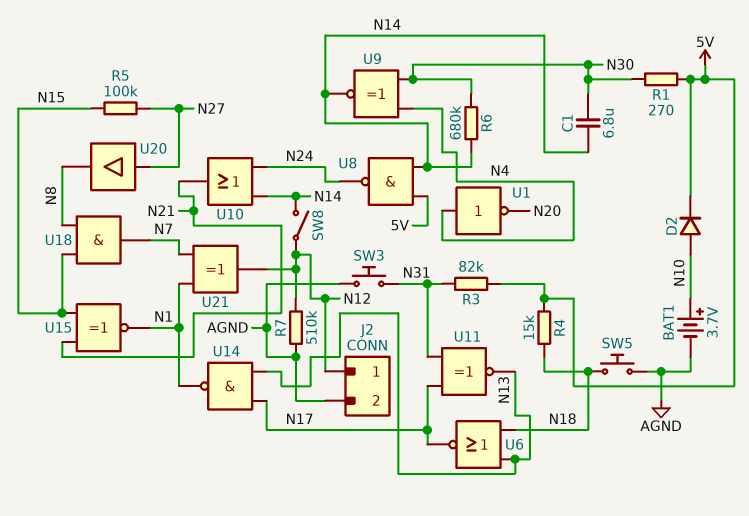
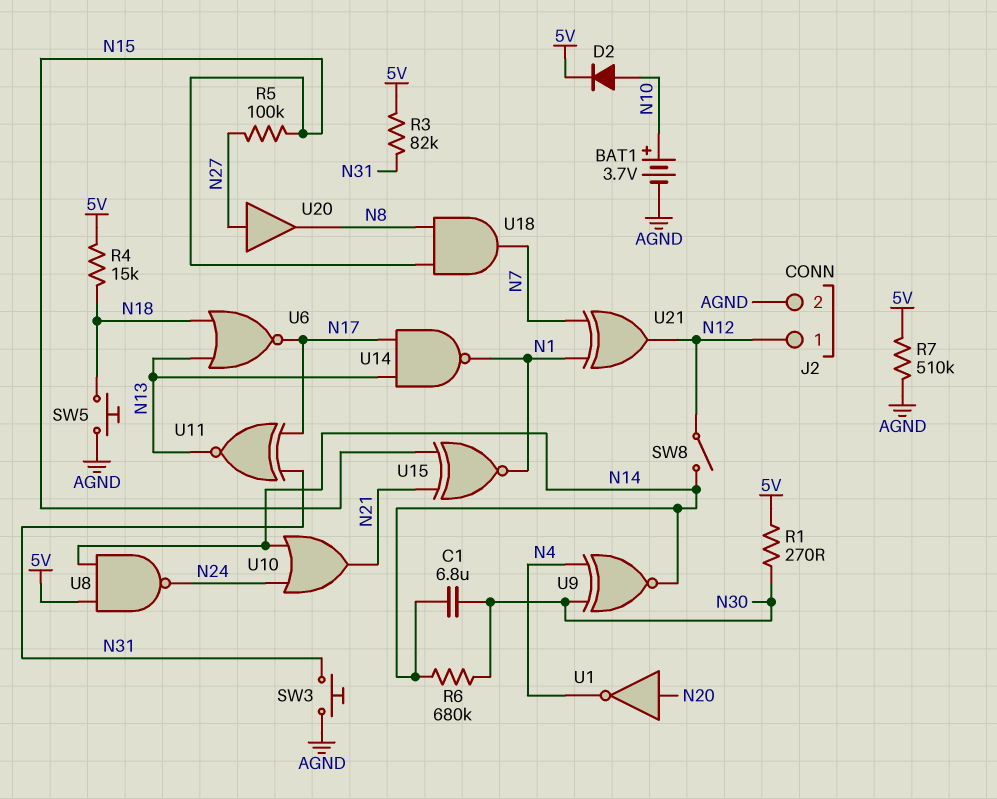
R7: 510k (AGND, N12) -> 510k (5V, AGND)
U1: NOT (in N4, out N20) -> NOT (in N20, out N4)

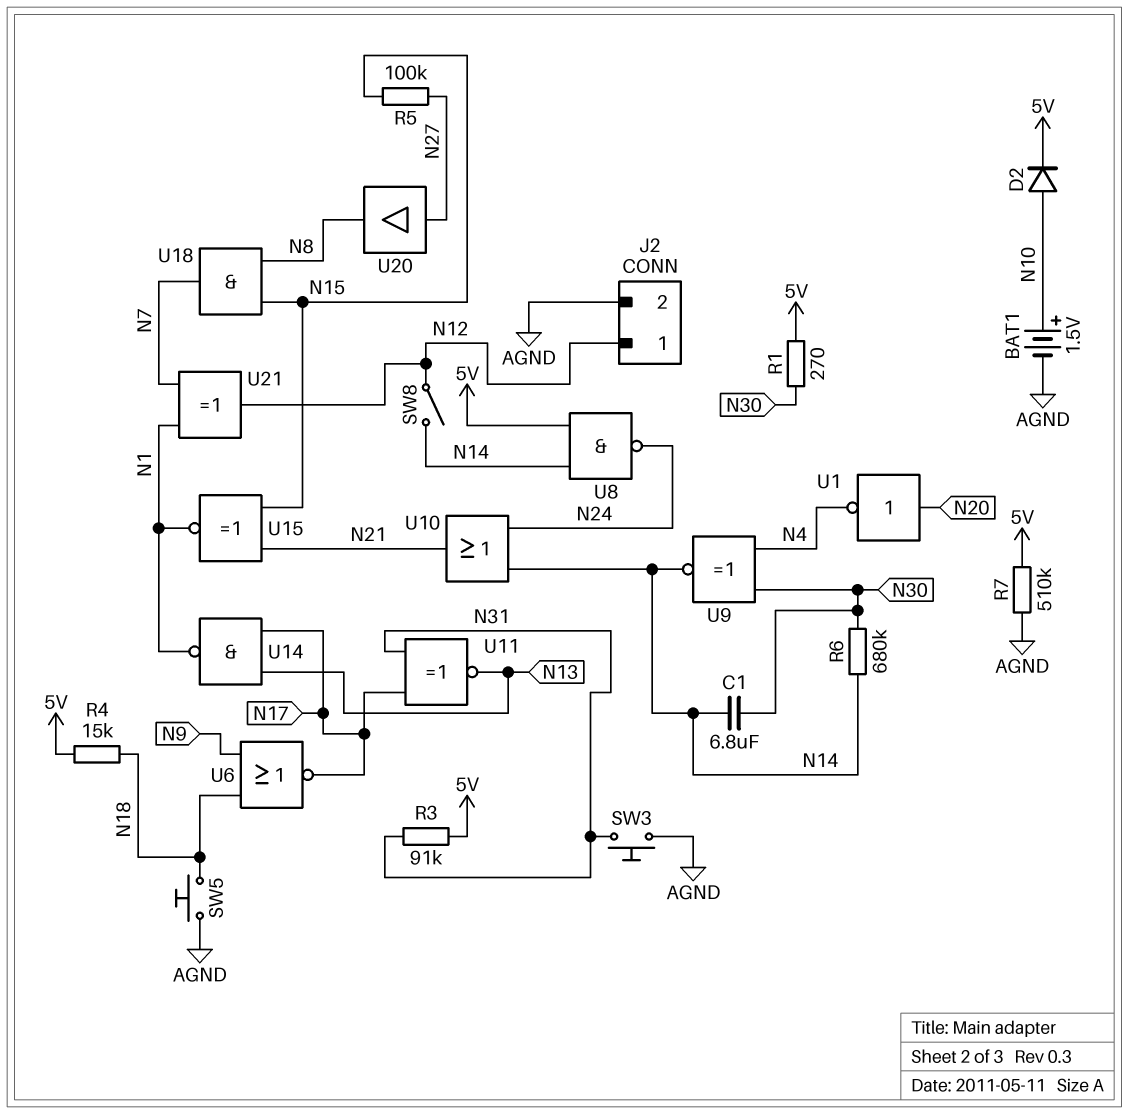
BAT1: 3.7V (plus N10, minus AGND) -> 1.5V (plus N10, minus AGND)
R3: 82k (5V, N31) -> 91k (5V, N31)
U6: NOR (in N13, in N18, out N17) -> NOR (in N9, in N18, out N17)

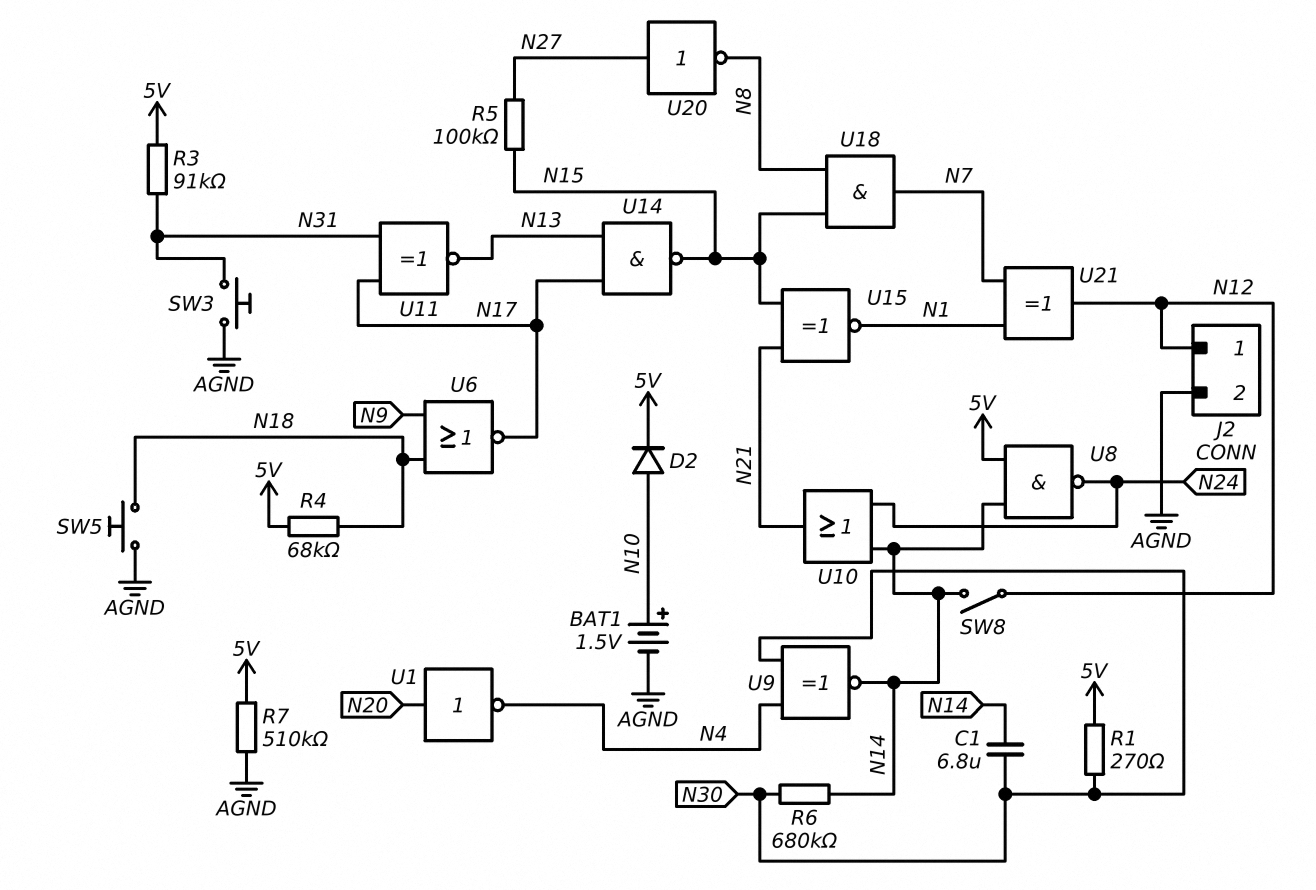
R4: 15k (5V, N18) -> 68k (5V, N18)
U14: NAND (in N13, in N17, out N1) -> NAND (in N13, in N17, out N15)
U20: buffer (in N27, out N8) -> NOT (in N27, out N8)

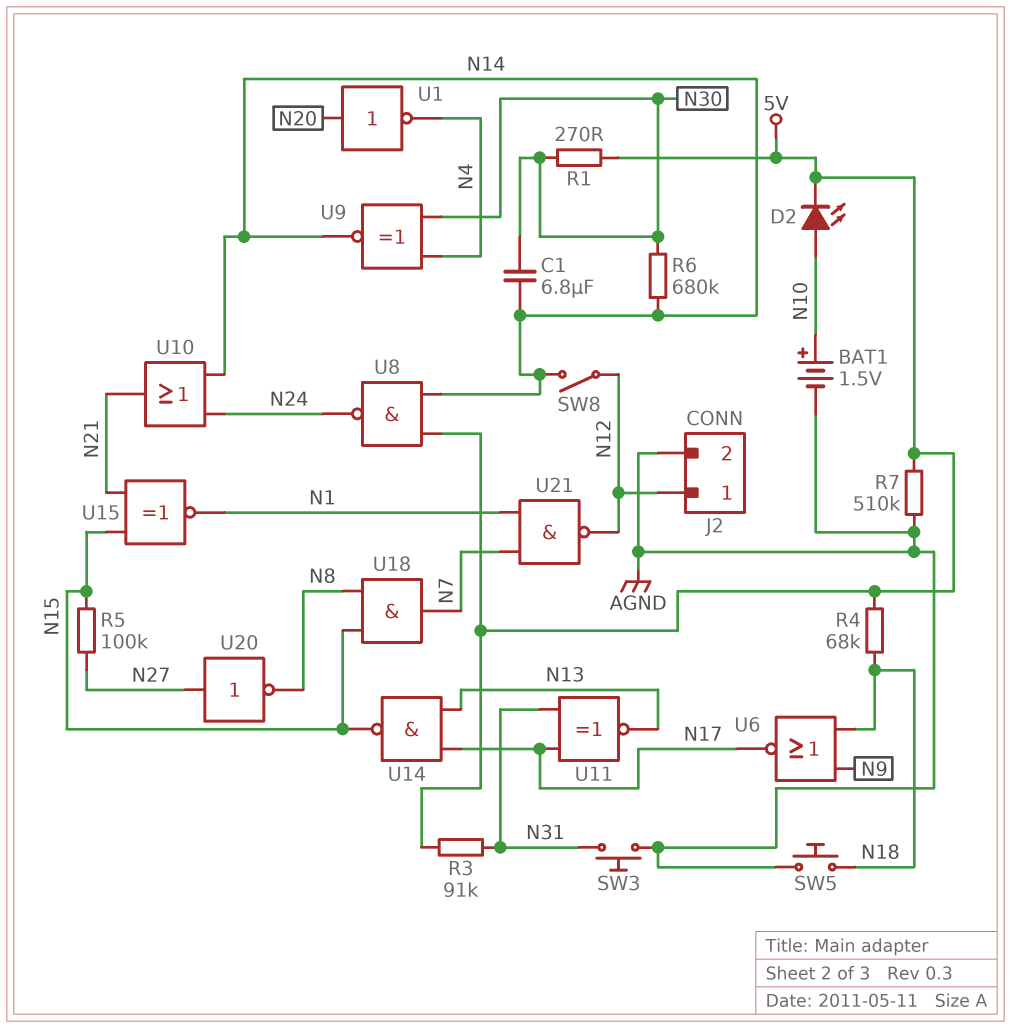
D2: diode (A N10, K 5V) -> LED (A N10, K 5V)
U21: XOR (in N1, in N7, out N12) -> NAND (in N1, in N7, out N12)

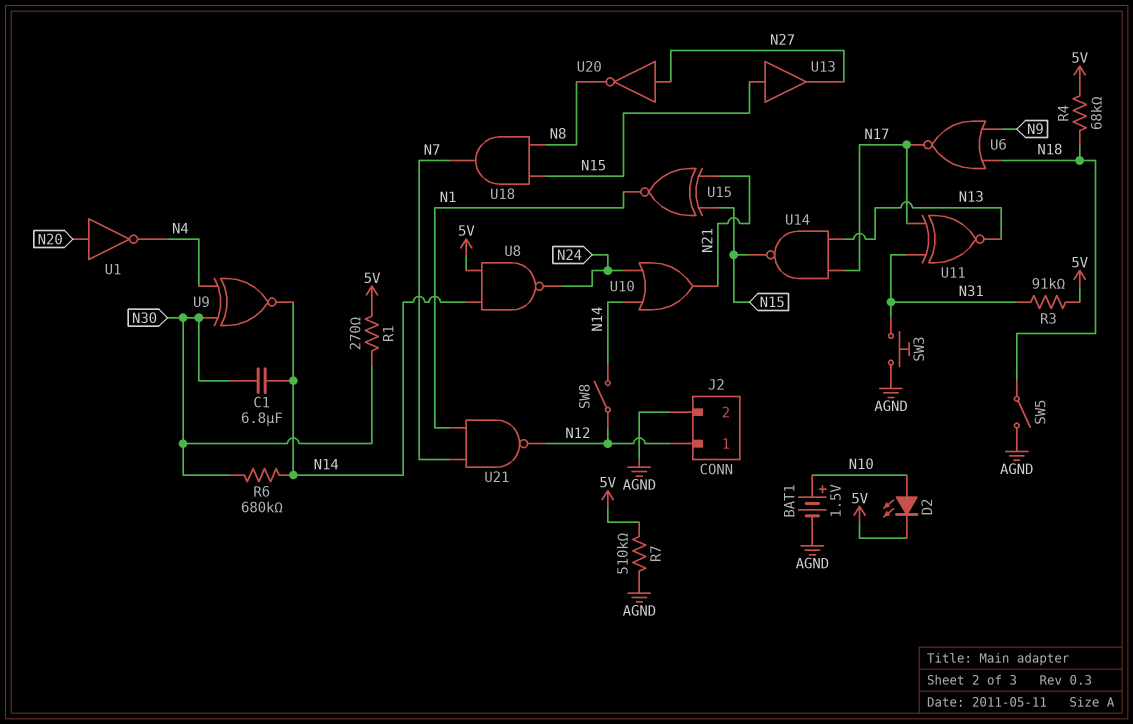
R5: 100k (N15, N27) -> none
SW5: button (AGND, N18) -> switch (AGND, N18)
U13: none -> buffer (in N15, out N27)

